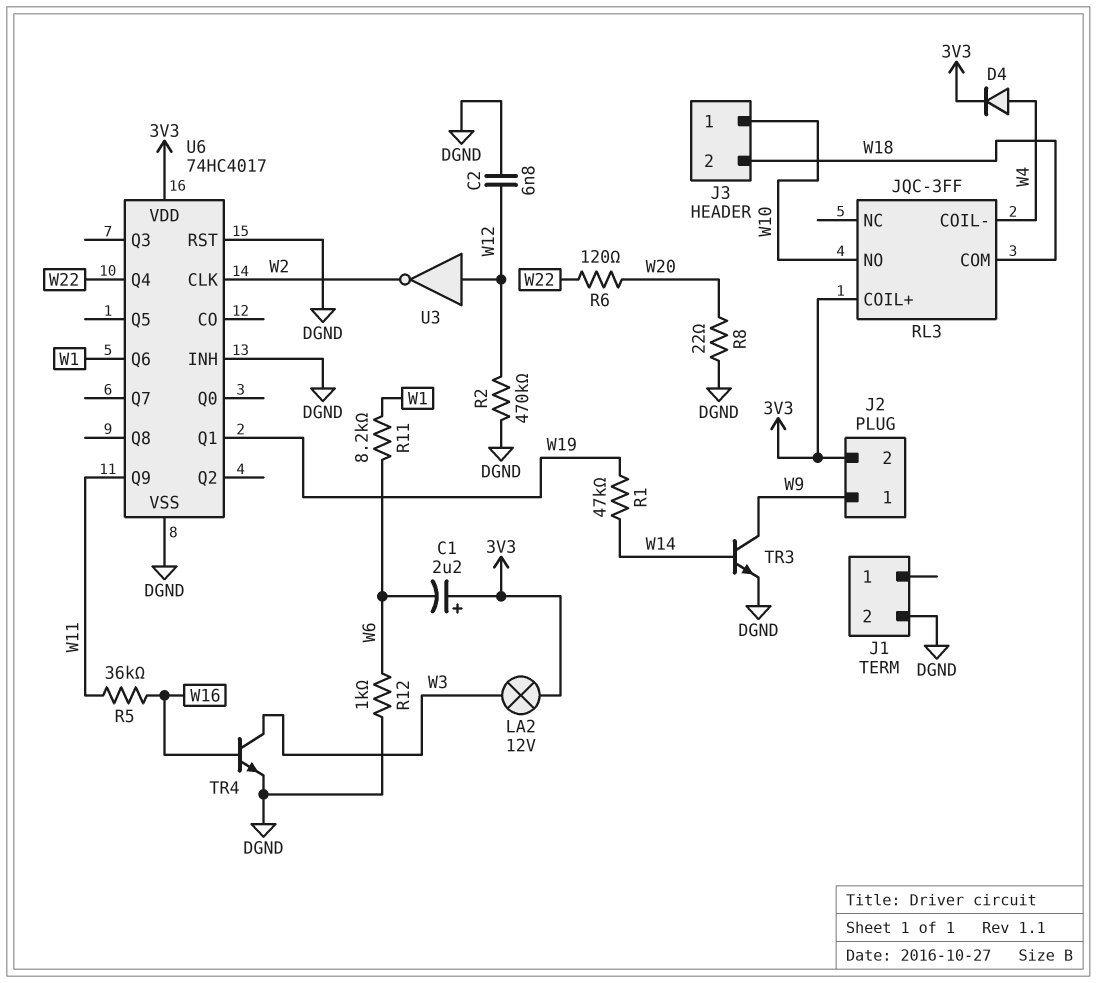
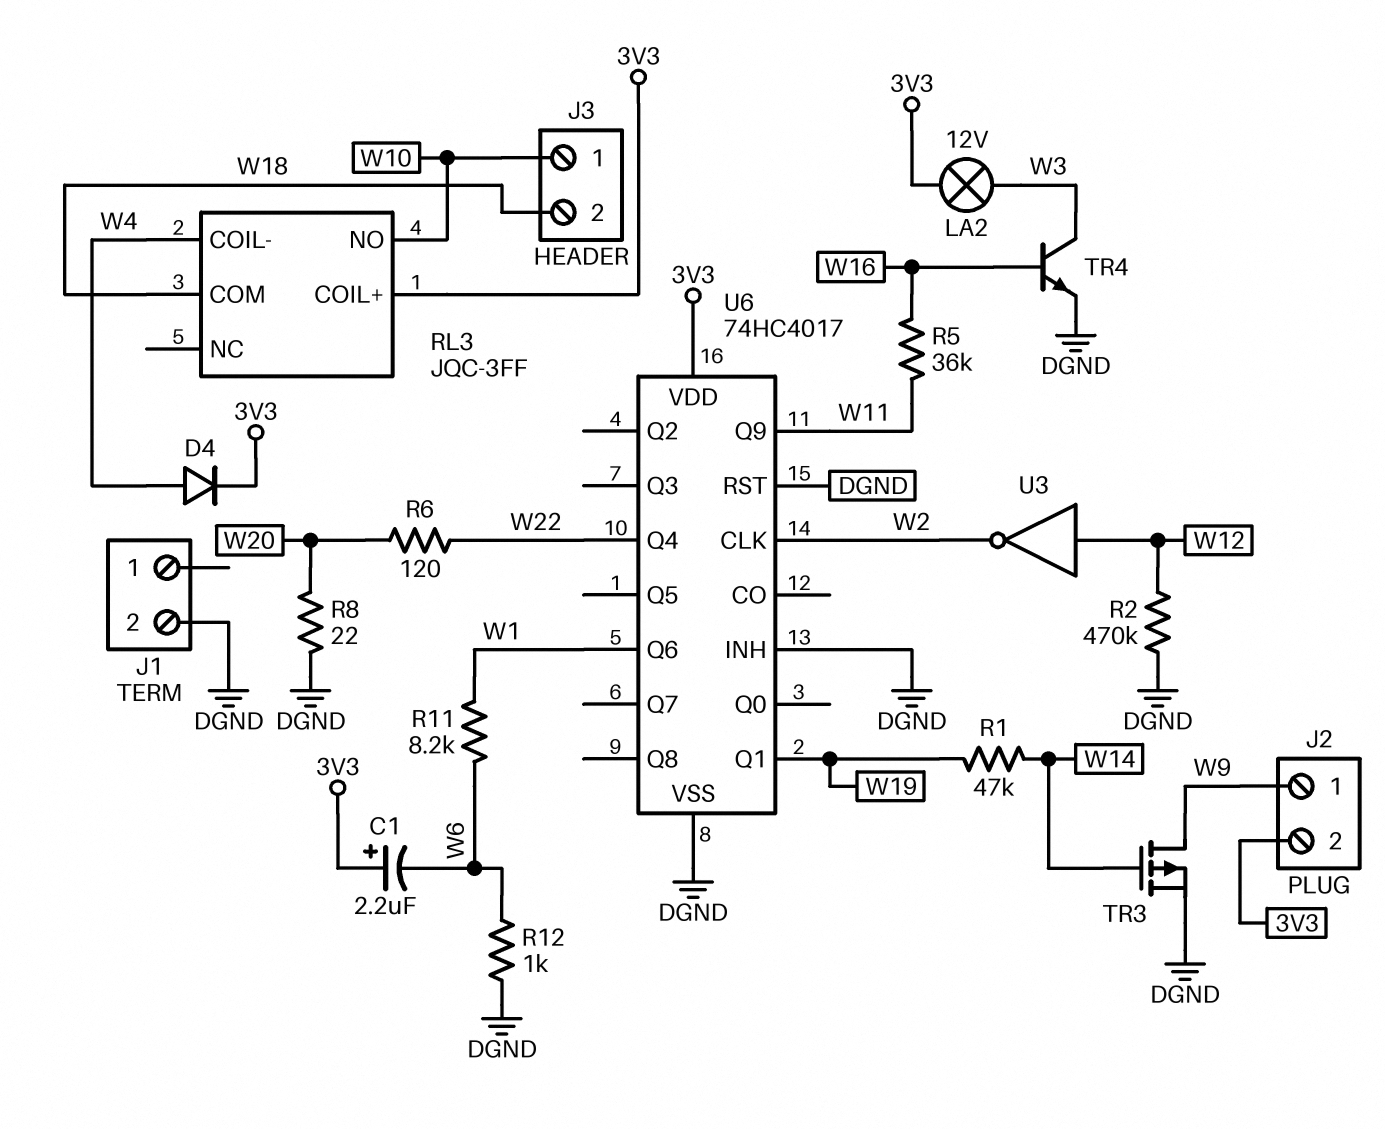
C2: 6.8nF (DGND, W12) -> none
TR3: NPN (B W14, C W9, E DGND) -> PMOS (G W14, D W9, S DGND)

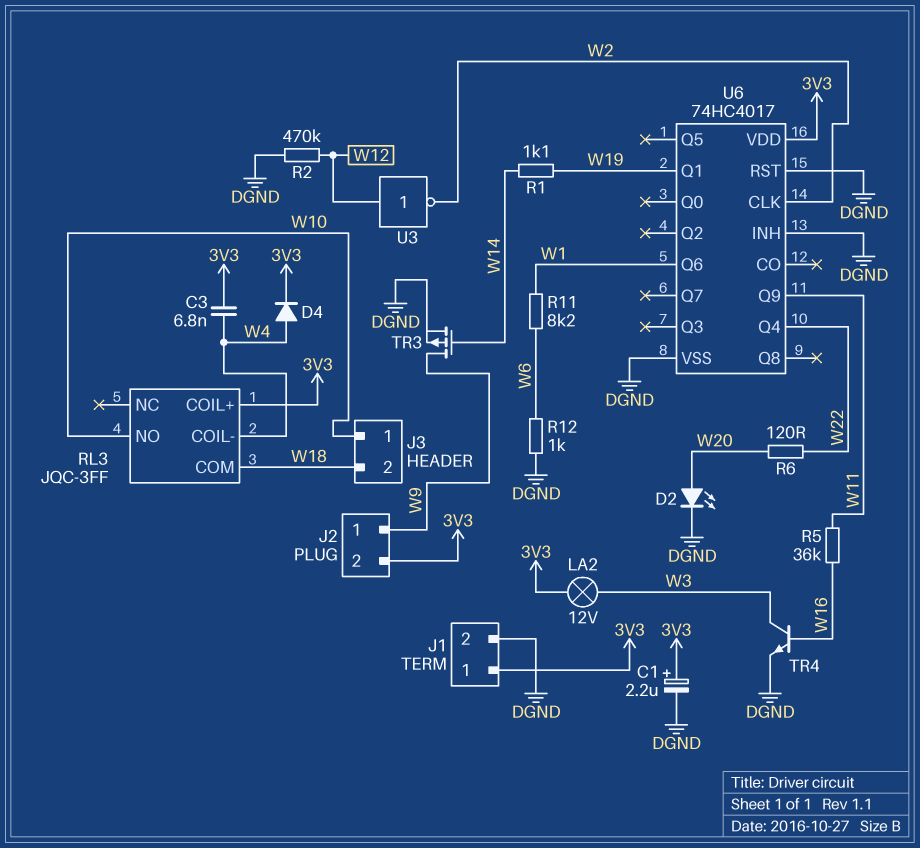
C1: 2.2uF (plus 3V3, minus W6) -> 2.2uF (plus 3V3, minus DGND)
C3: none -> 6.8nF (3V3, W4)
D2: none -> LED (A W20, K DGND)
J1 pin 1: none -> 3V3
R1: 47k (W14, W19) -> 1.1k (W14, W19)
R8: 22 (DGND, W20) -> none

